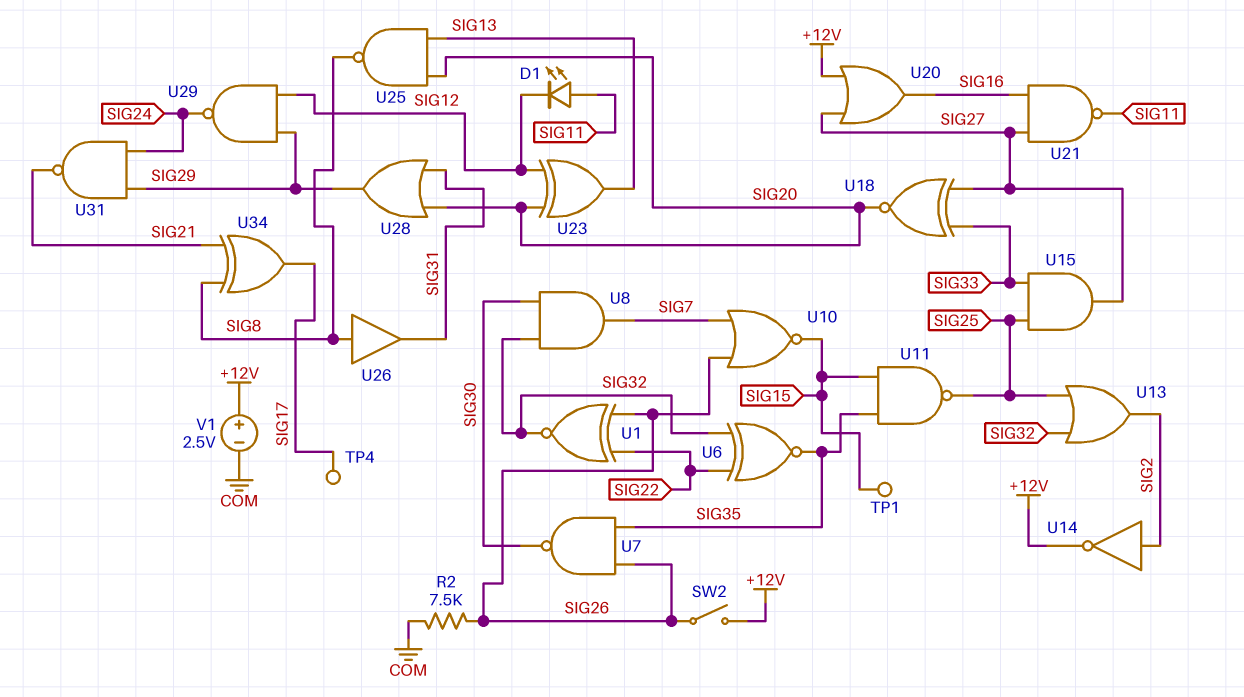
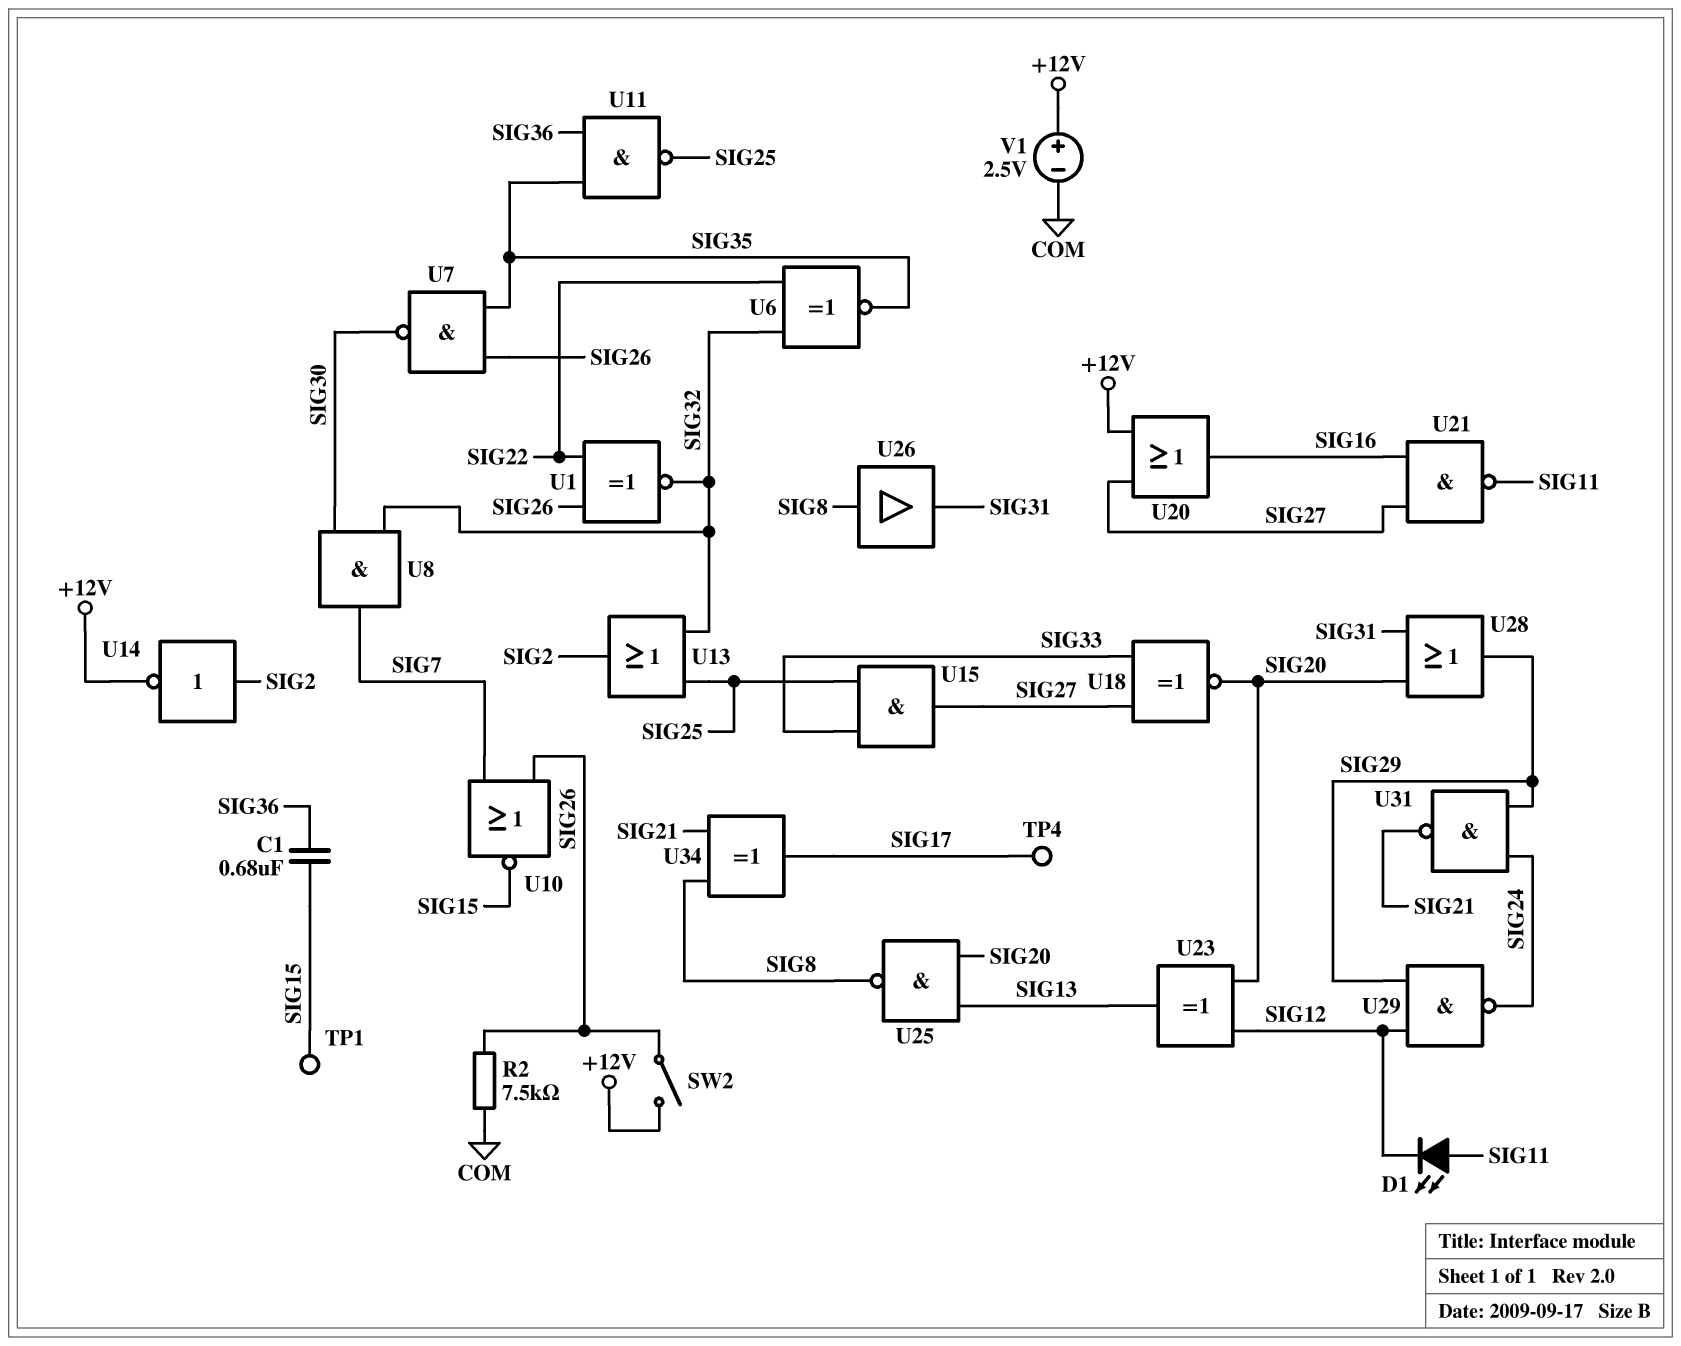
C1: none -> 680nF (SIG15, SIG36)
U11: NAND (in SIG15, in SIG35, out SIG25) -> NAND (in SIG35, in SIG36, out SIG25)

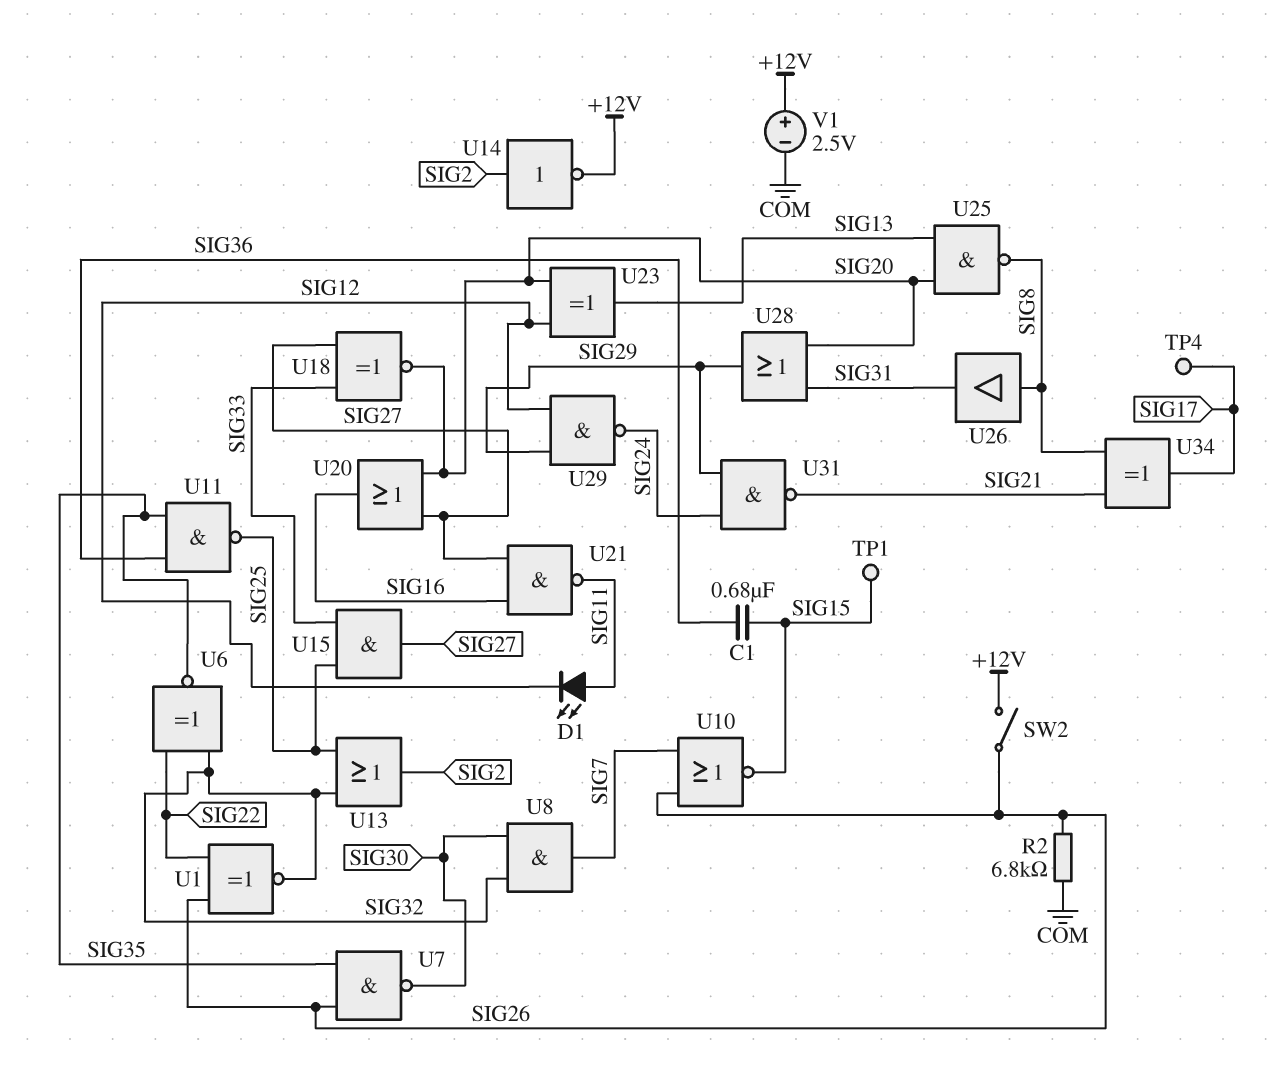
R2: 7.5k (COM, SIG26) -> 6.8k (COM, SIG26)
U20: OR (in +12V, in SIG27, out SIG16) -> OR (in SIG20, in SIG27, out SIG16)

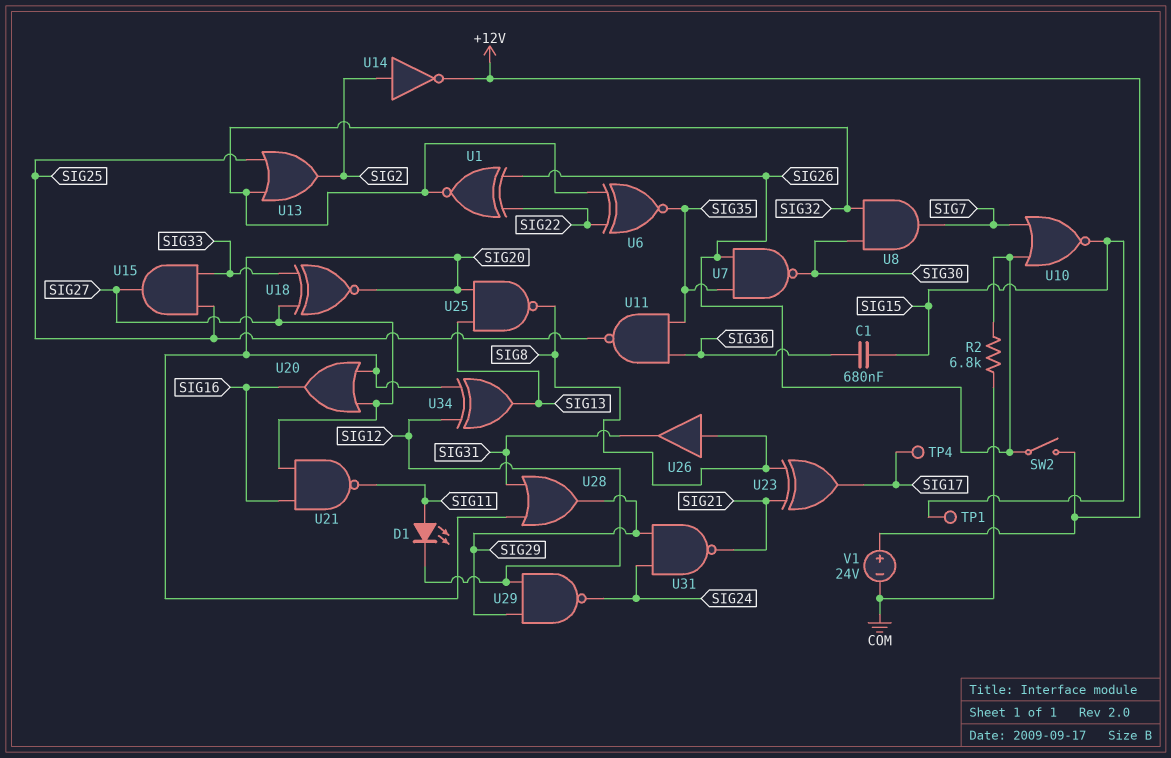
U23: XOR (in SIG12, in SIG20, out SIG13) -> XOR (in SIG8, in SIG21, out SIG17)
U34: XOR (in SIG8, in SIG21, out SIG17) -> XOR (in SIG12, in SIG20, out SIG13)
V1: 2.5V (plus +12V, minus COM) -> 24V (plus +12V, minus COM)

